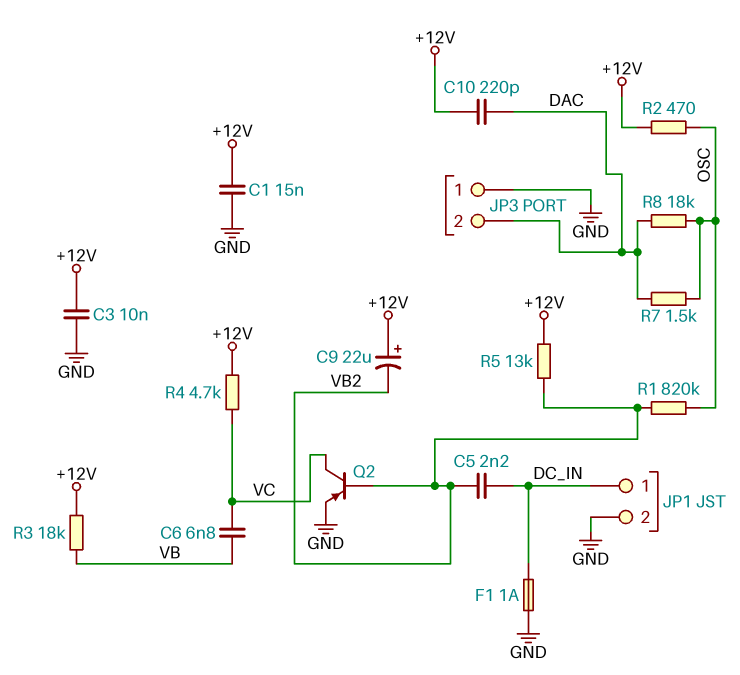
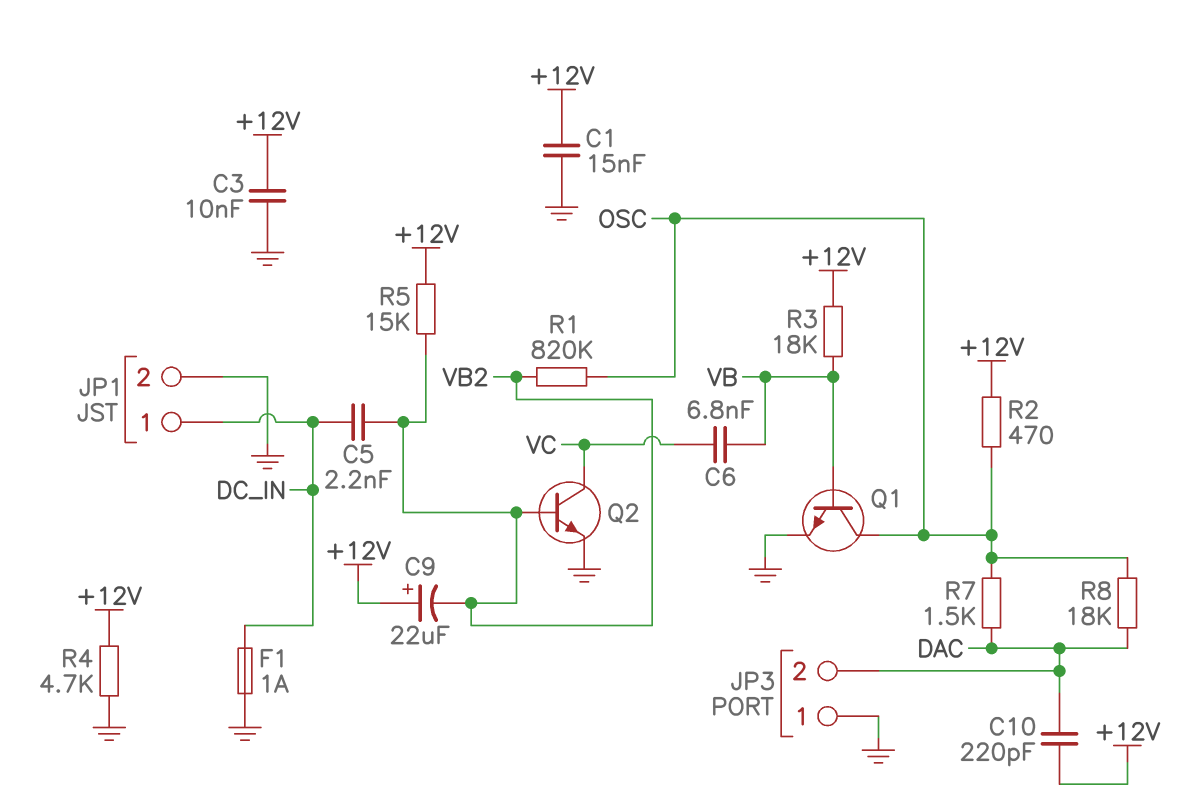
Q1: none -> NPN (B VB, C OSC, E GND)
Q2: PNP (B VB2, C VC, E GND) -> NPN (B VB2, C VC, E GND)
R4: 4.7k (+12V, VC) -> 4.7k (+12V, GND)
R5: 13k (+12V, VB2) -> 15k (+12V, VB2)

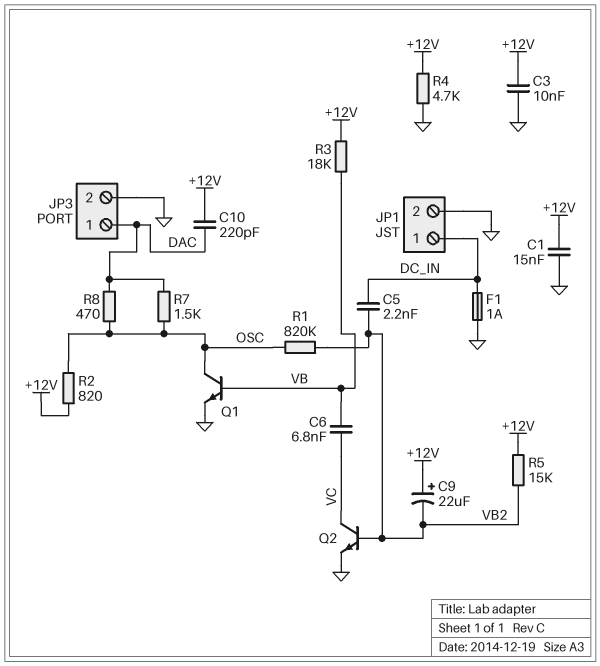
JP3 pin 1: GND -> DAC
JP3 pin 2: DAC -> GND
R2: 470 (+12V, OSC) -> 820 (+12V, OSC)
R8: 18k (DAC, OSC) -> 470 (DAC, OSC)

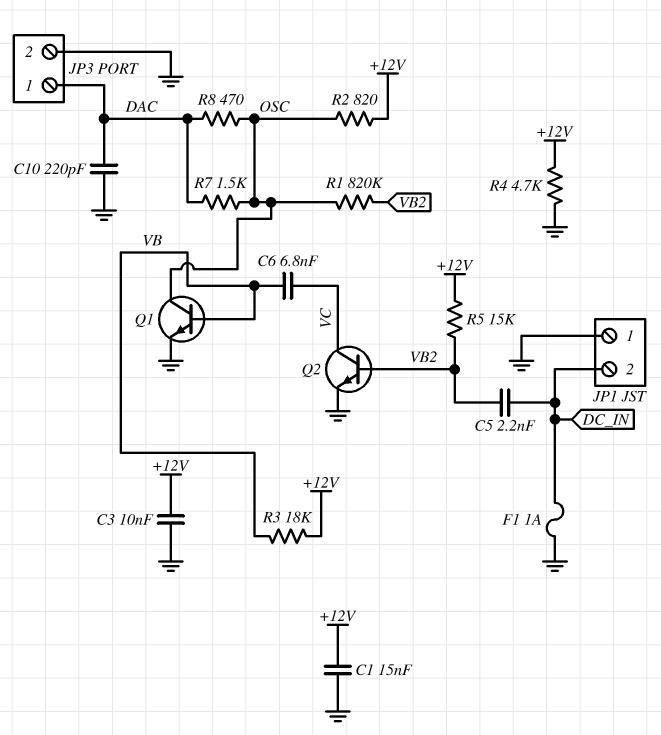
C9: 22uF (plus +12V, minus VB2) -> none
C10: 220pF (+12V, DAC) -> 220pF (DAC, GND)
JP1 pin 1: DC_IN -> GND
JP1 pin 2: GND -> DC_IN

